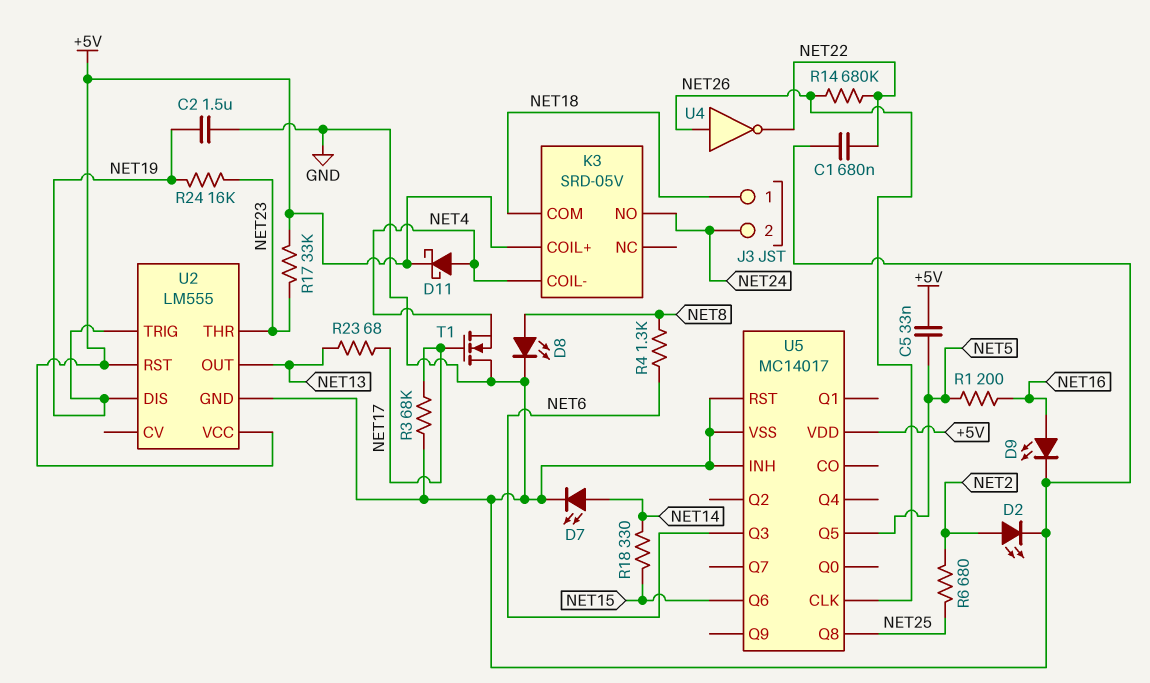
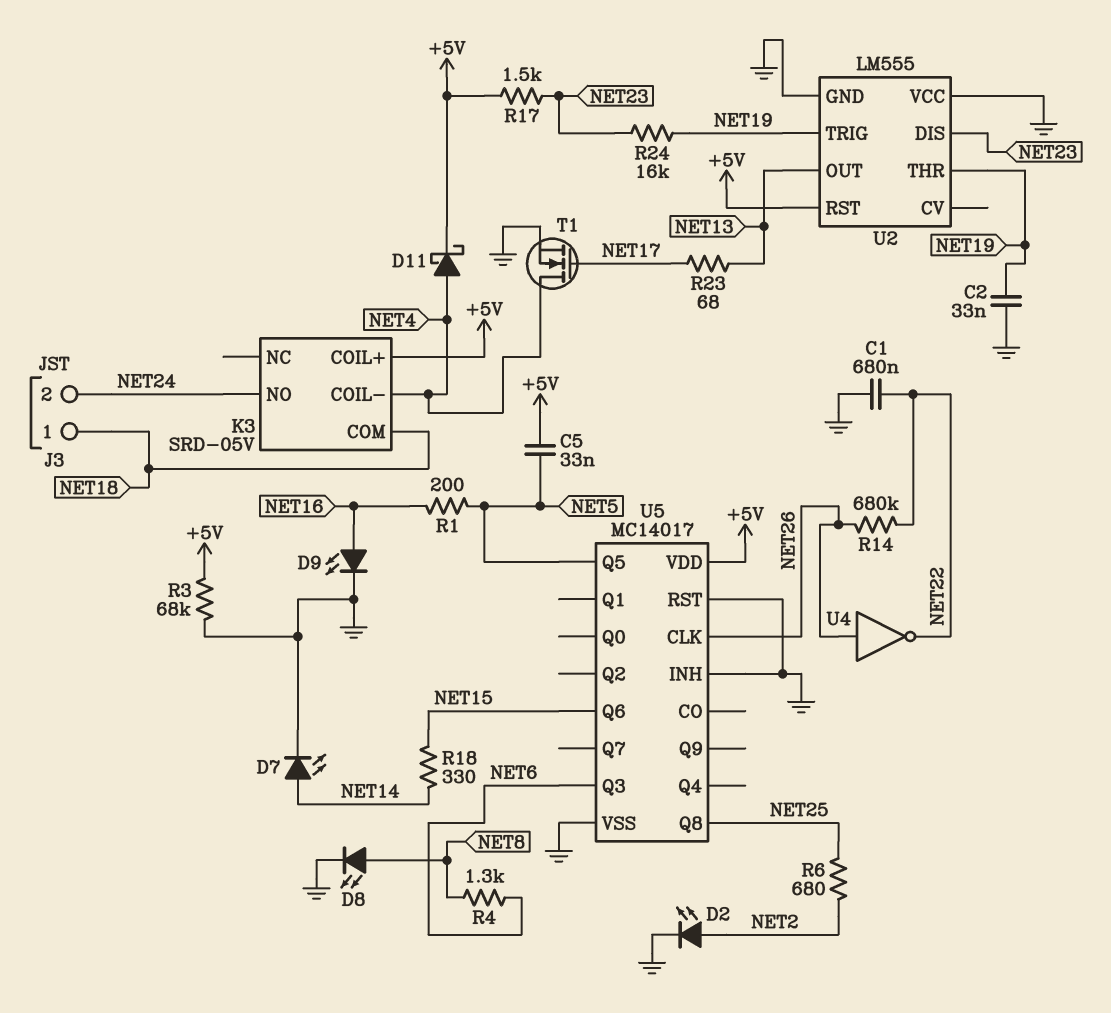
C2: 1.5uF (GND, NET19) -> 33nF (GND, NET19)
R3: 68k (GND, NET17) -> 68k (+5V, GND)
R17: 33k (+5V, NET23) -> 1.5k (+5V, NET23)
T1: NMOS (G NET17, D GND, S NET4) -> NMOS (G NET17, D NET4, S GND)
U2 pin DIS: NET19 -> NET23
U2 pin THR: NET23 -> NET19
U2 pin VCC: +5V -> GND

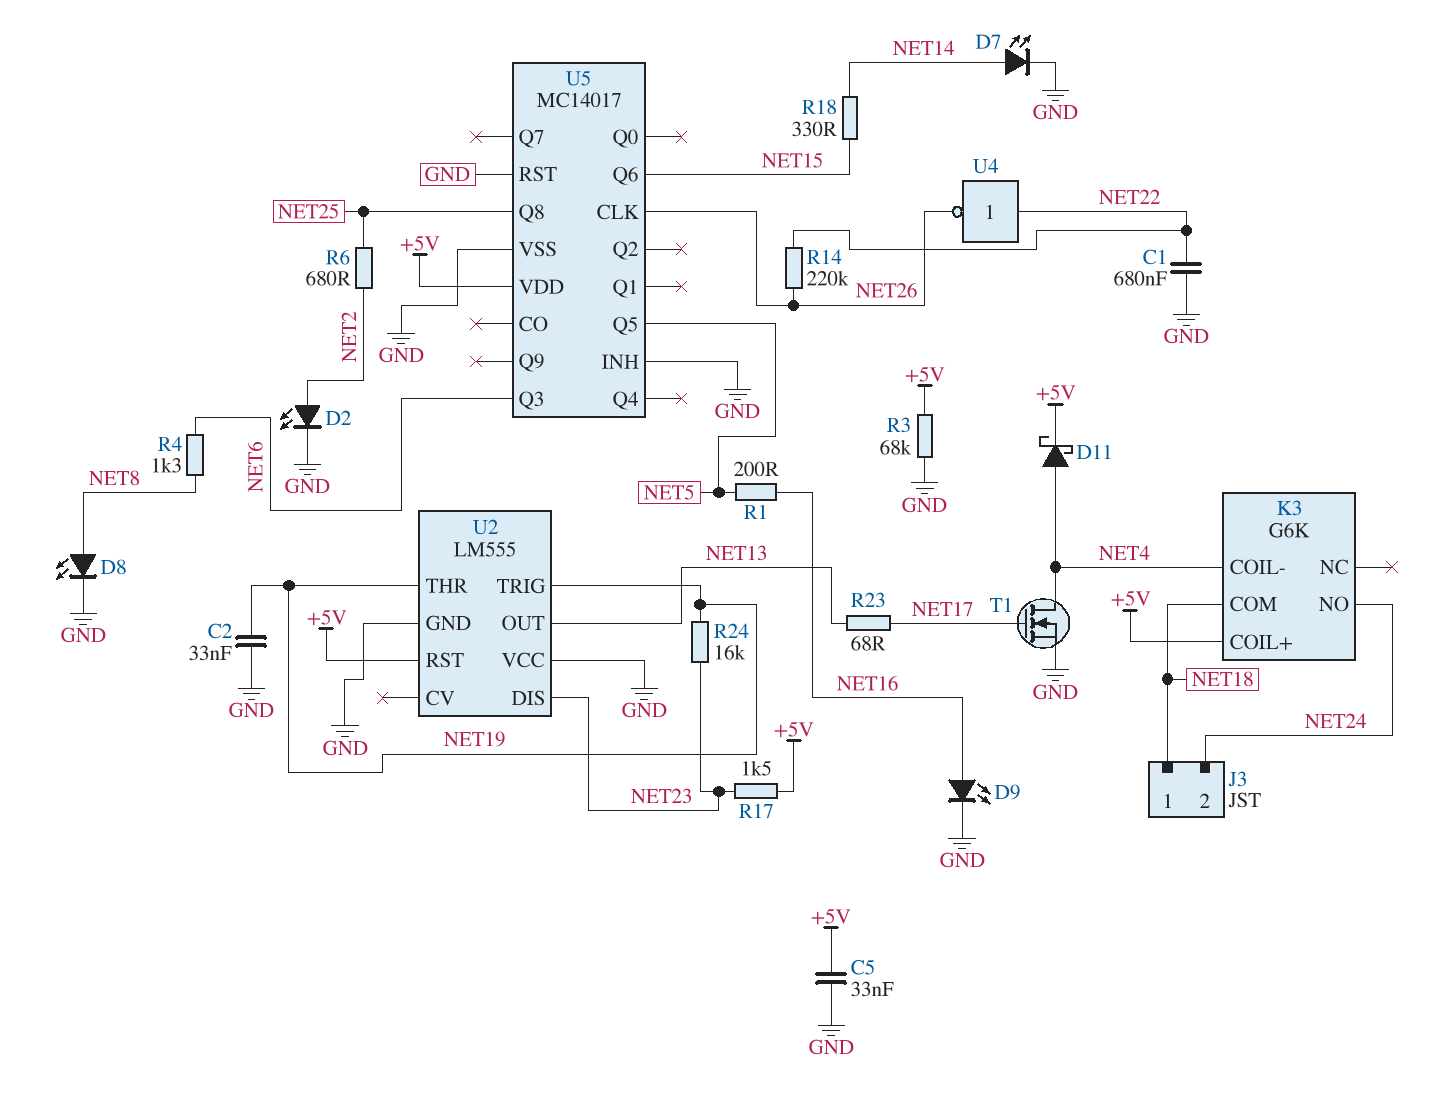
C5: 33nF (+5V, NET5) -> 33nF (+5V, GND)
K3: SRD-05V -> G6K
R14: 680k (NET22, NET26) -> 220k (NET22, NET26)
U4: NOT (in NET26, out NET22) -> NOT (in NET22, out NET26)

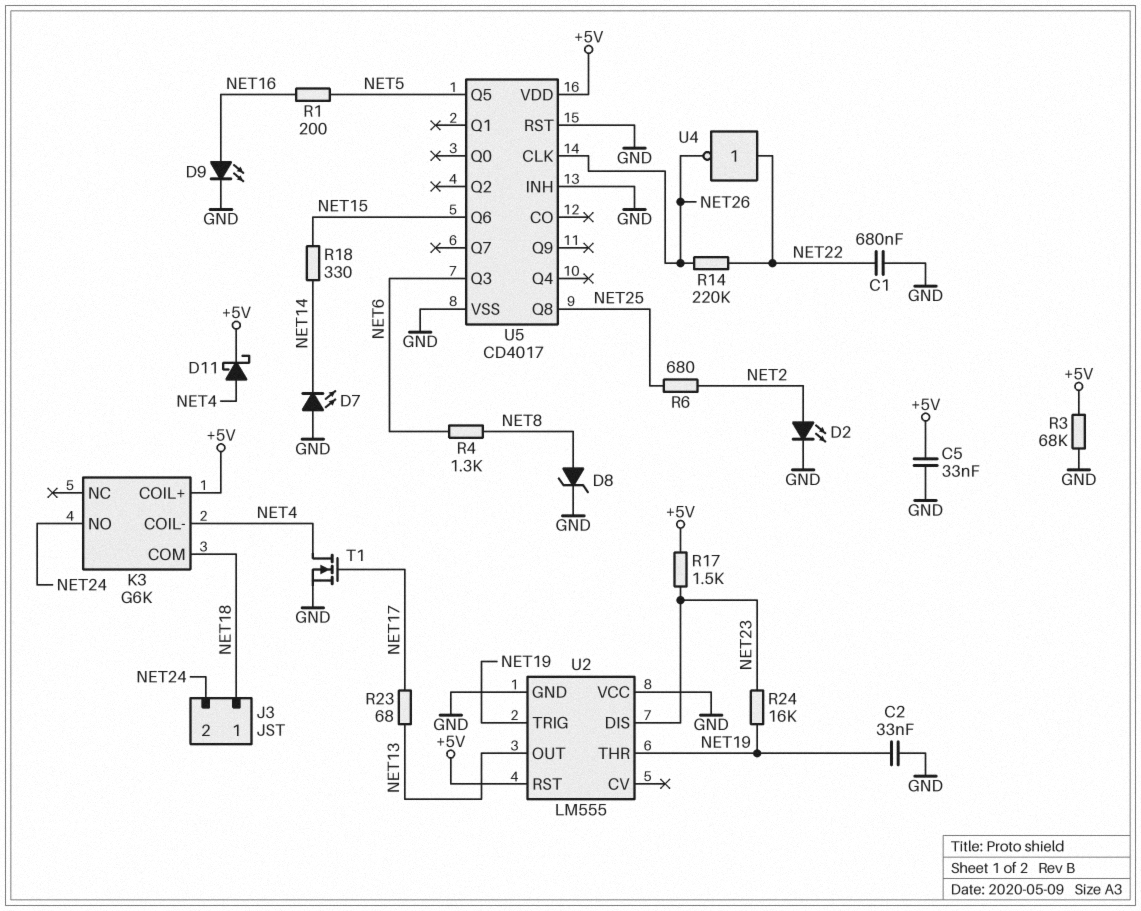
D7: LED (A NET14, K GND) -> LED (A GND, K NET14)
D8: LED (A NET8, K GND) -> zener (A NET8, K GND)
U5: MC14017 -> CD4017

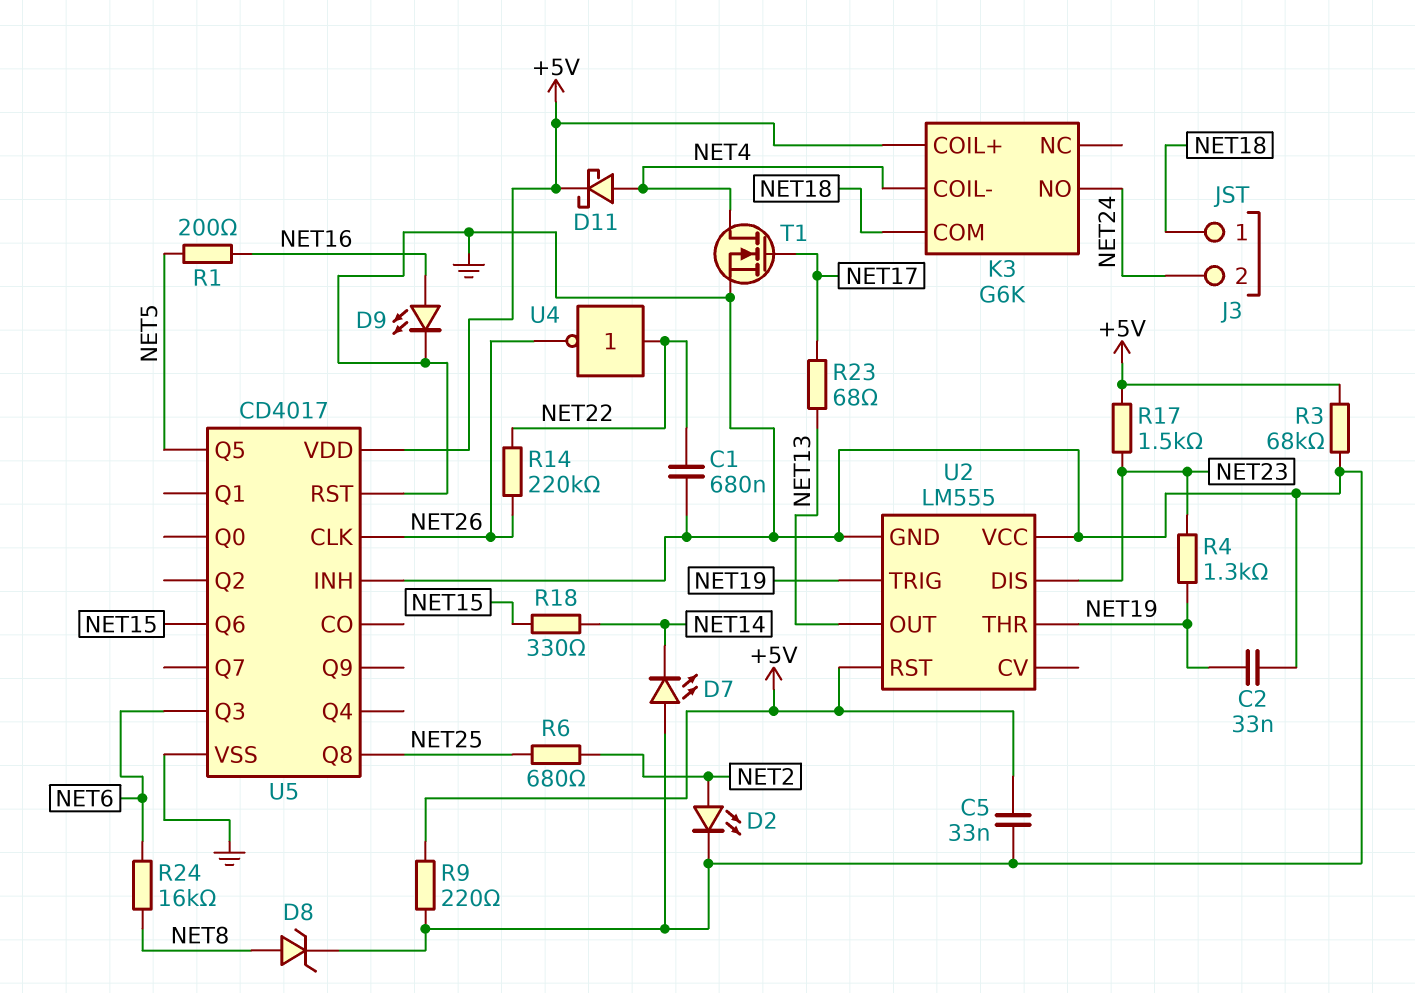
R4: 1.3k (NET6, NET8) -> 1.3k (NET19, NET23)
R9: none -> 220 (+5V, GND)
R24: 16k (NET19, NET23) -> 16k (NET6, NET8)

